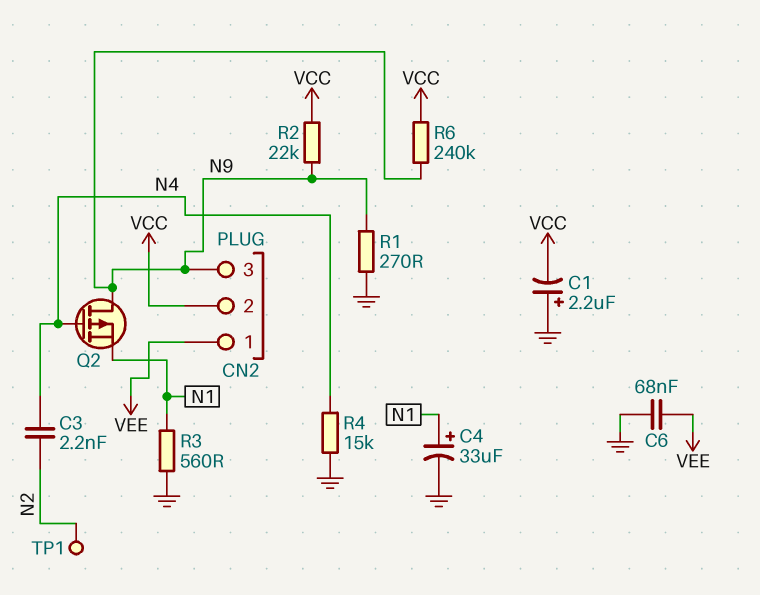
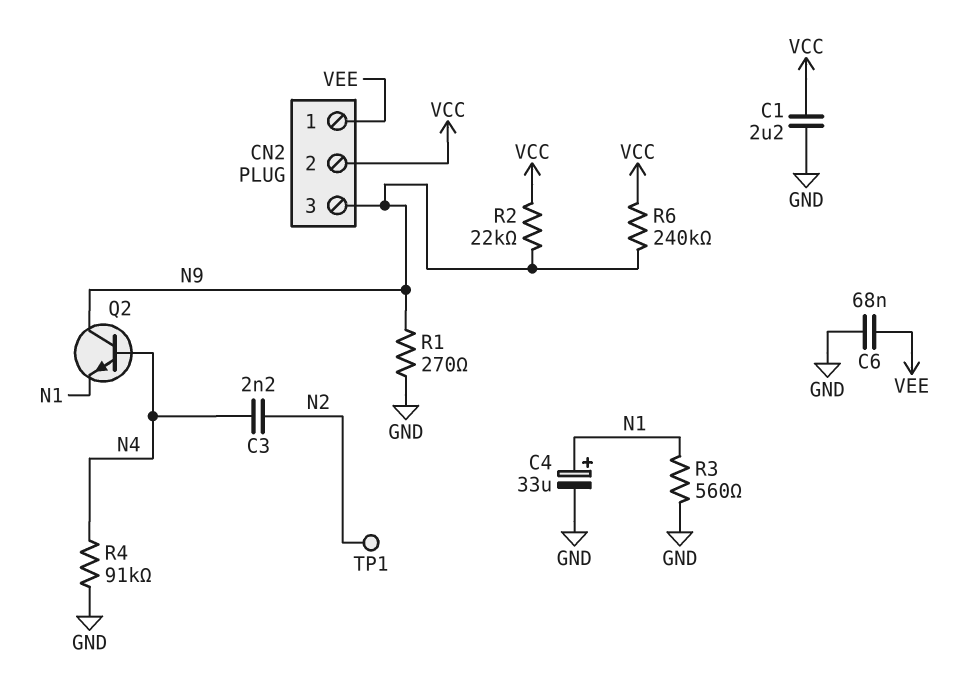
C1: 2.2uF (plus GND, minus VCC) -> 2.2uF (GND, VCC)
Q2: PMOS (G N4, D N9, S N1) -> NPN (B N4, C N9, E N1)
R4: 15k (GND, N4) -> 91k (GND, N4)

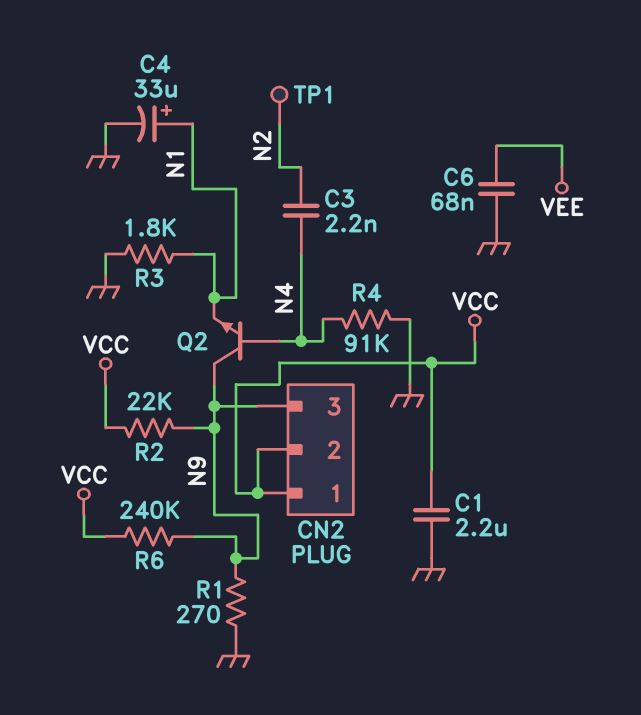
CN2 pin 1: VEE -> VCC
R3: 560 (GND, N1) -> 1.8k (GND, N1)

